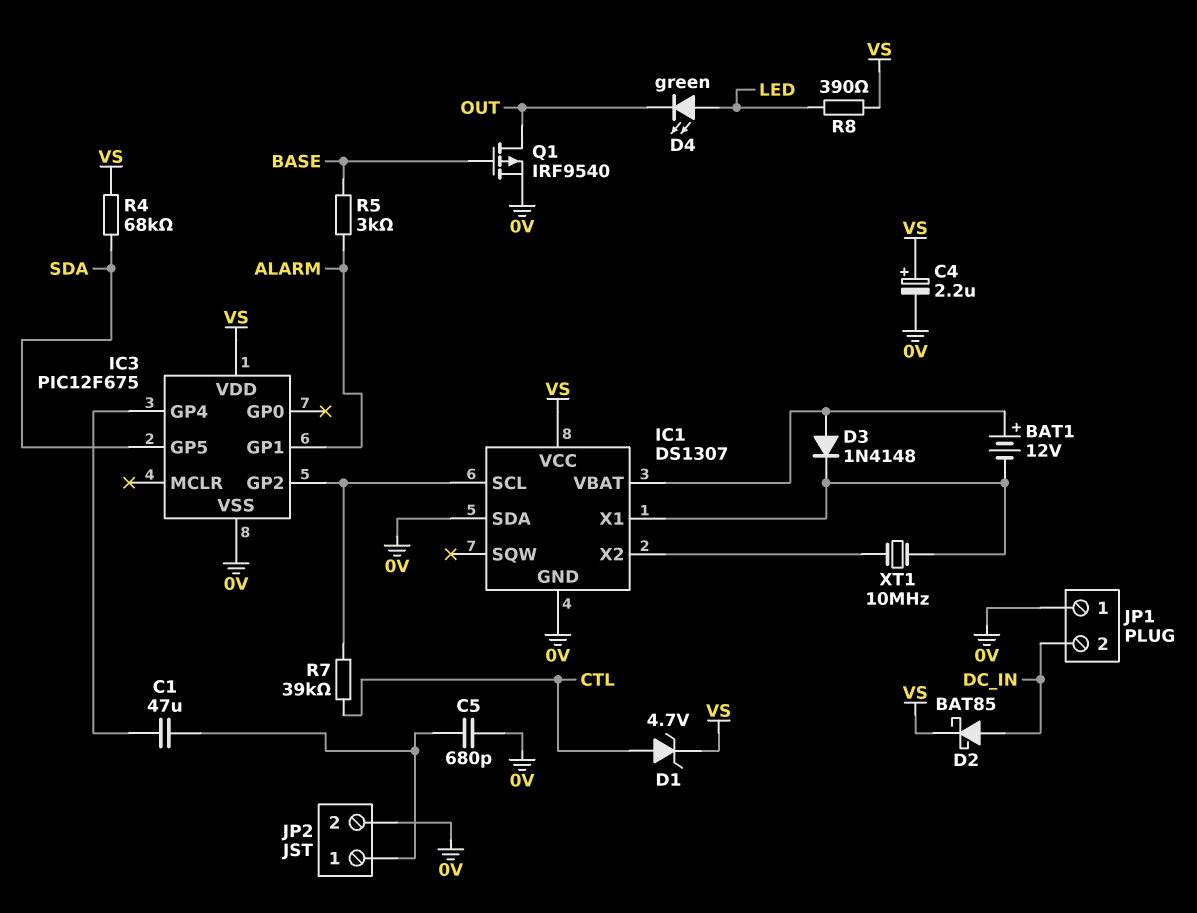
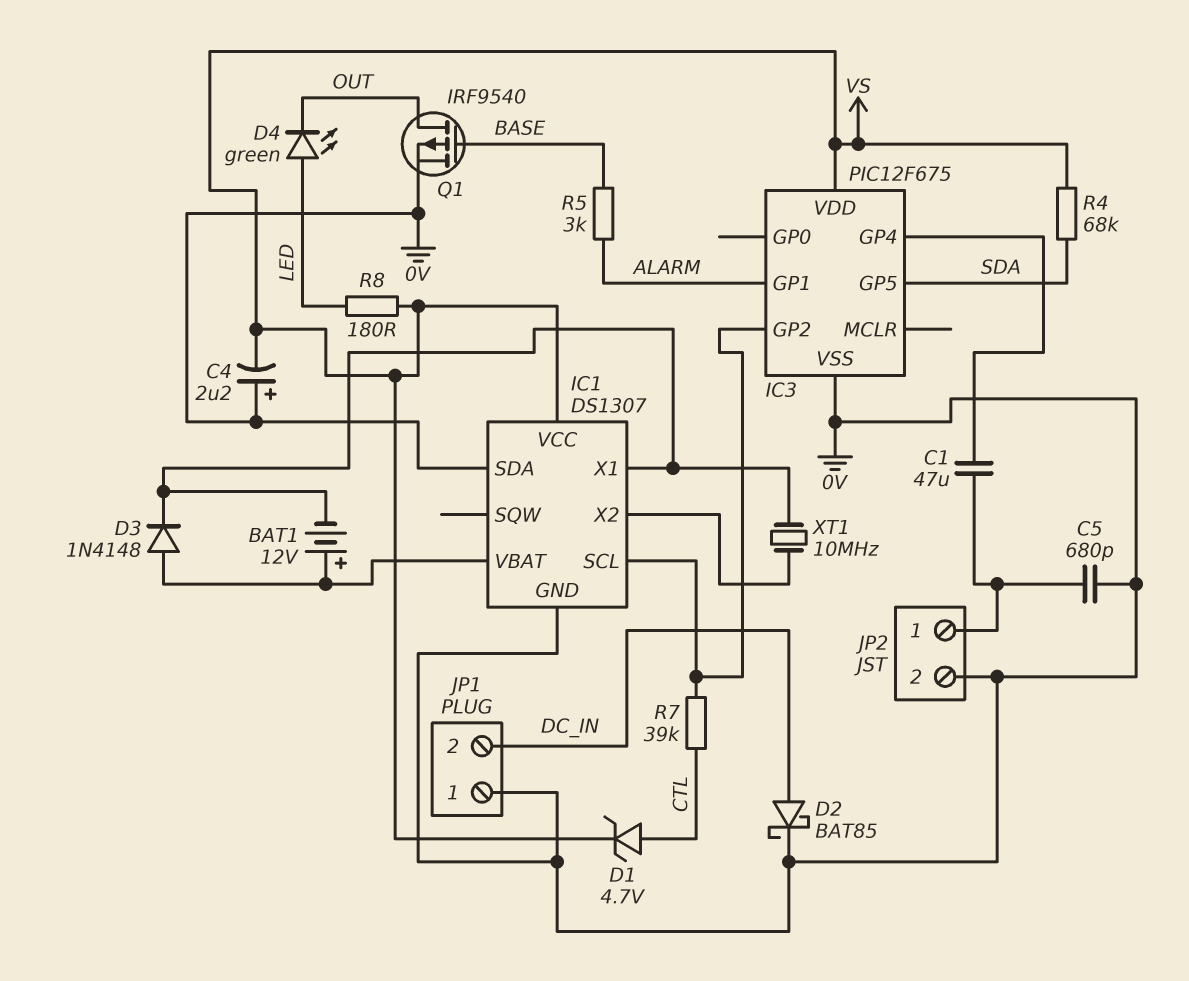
C4: 2.2uF (plus VS, minus 0V) -> 2.2uF (plus 0V, minus VS)
D2: schottky BAT85 (A DC_IN, K VS) -> schottky BAT85 (A DC_IN, K 0V)
R8: 390 (LED, VS) -> 180 (LED, VS)

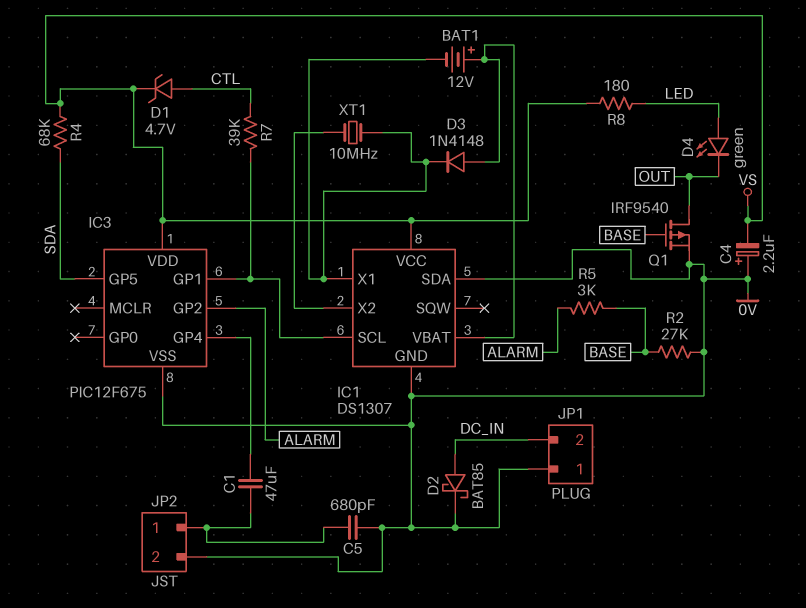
IC3 pin GP1: ALARM -> IC1/SCL
IC3 pin GP2: IC1/SCL -> ALARM
R2: none -> 27k (0V, BASE)

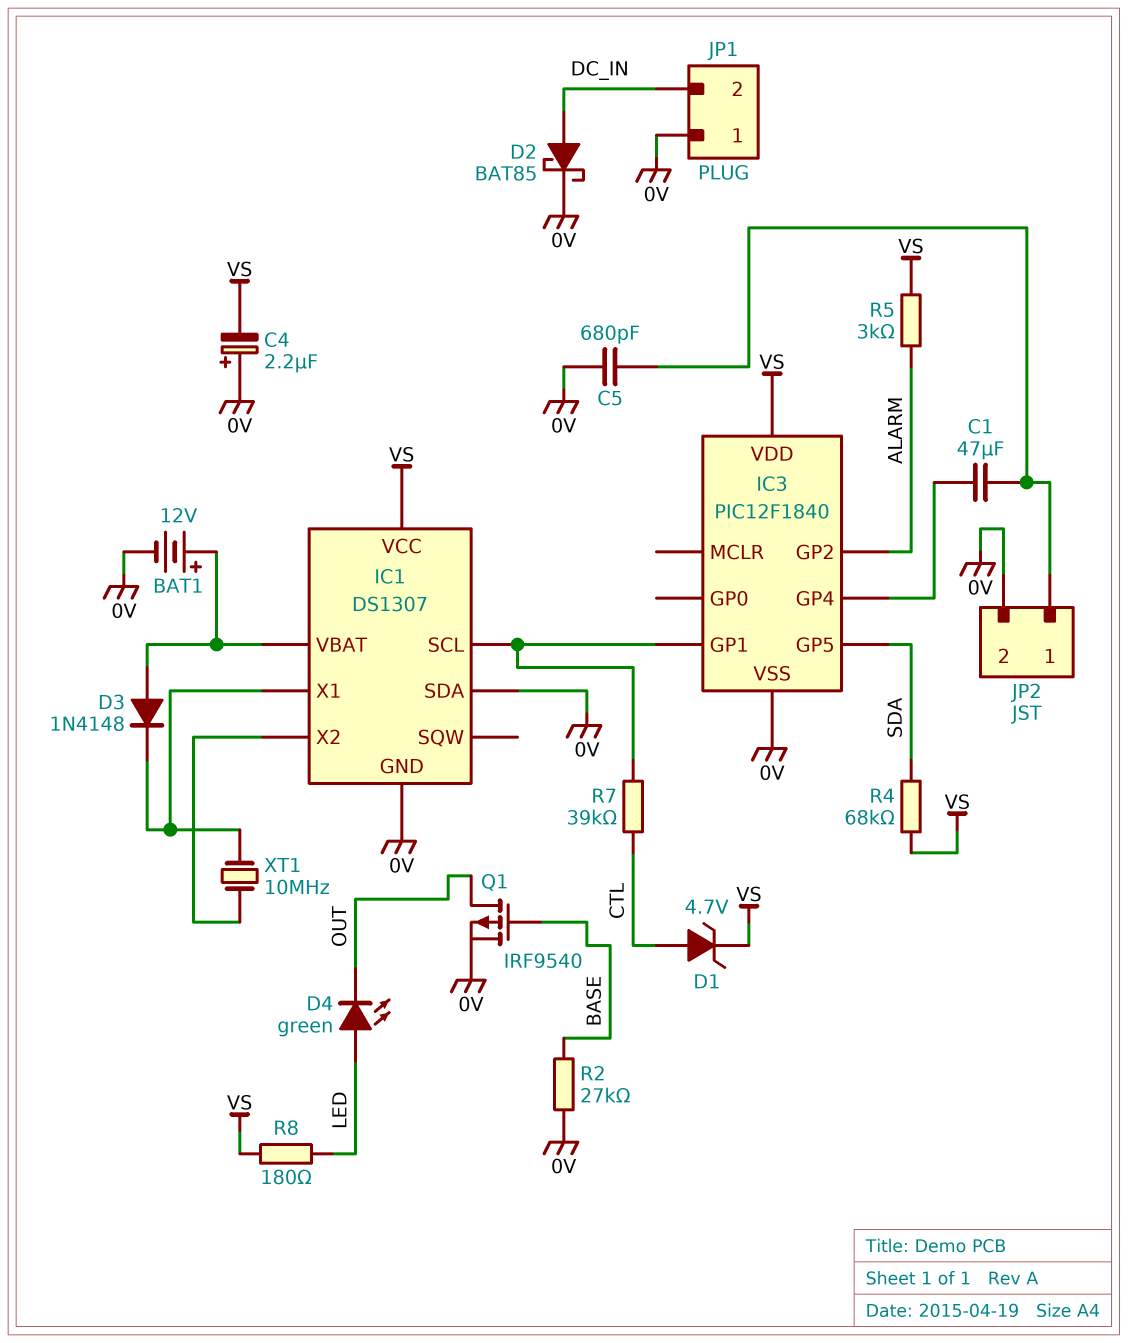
BAT1: 12V (plus IC1/VBAT, minus IC1/X1) -> 12V (plus IC1/VBAT, minus 0V)
IC3: PIC12F675 -> PIC12F1840
R5: 3k (ALARM, BASE) -> 3k (ALARM, VS)

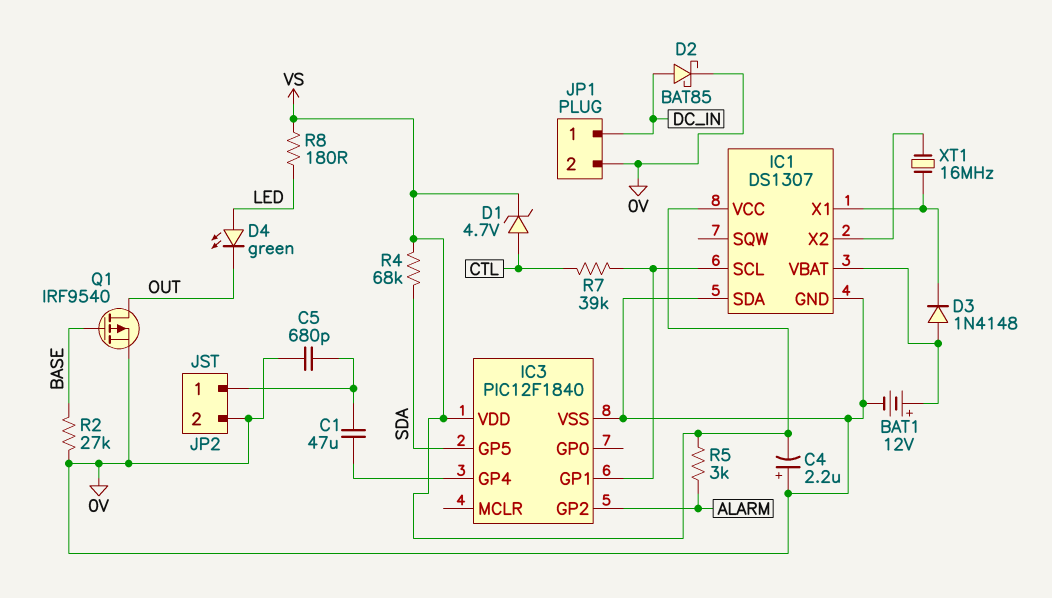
JP1 pin 1: 0V -> DC_IN
JP1 pin 2: DC_IN -> 0V
XT1: 10MHz (IC1/X1, IC1/X2) -> 16MHz (IC1/X1, IC1/X2)

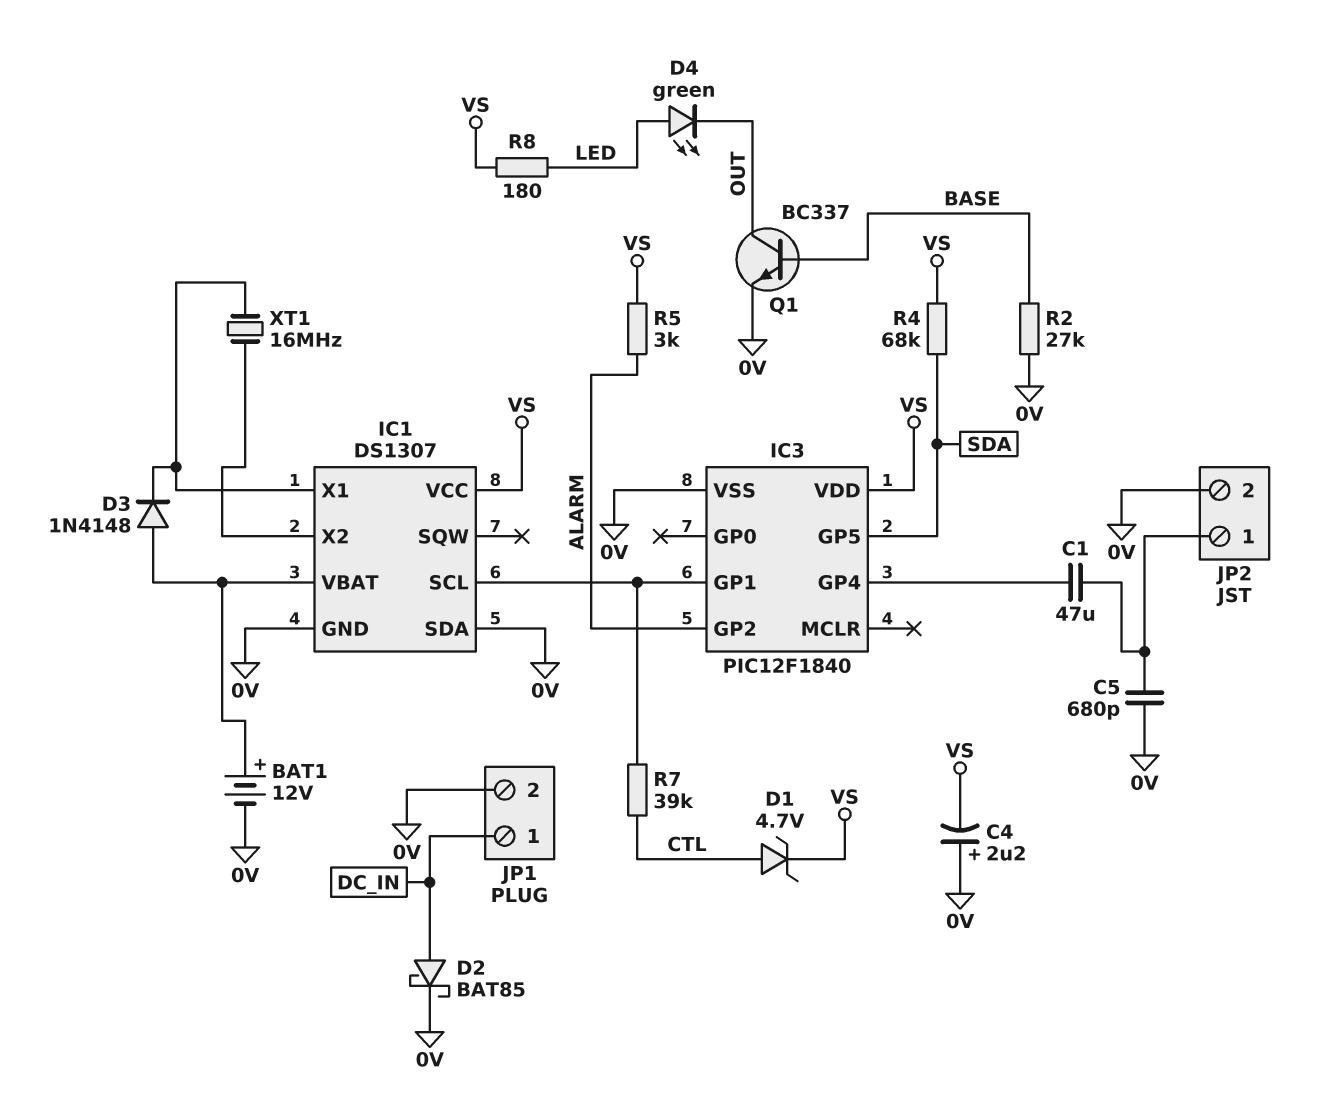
Q1: PMOS IRF9540 (G BASE, D OUT, S 0V) -> NPN BC337 (B BASE, C OUT, E 0V)

